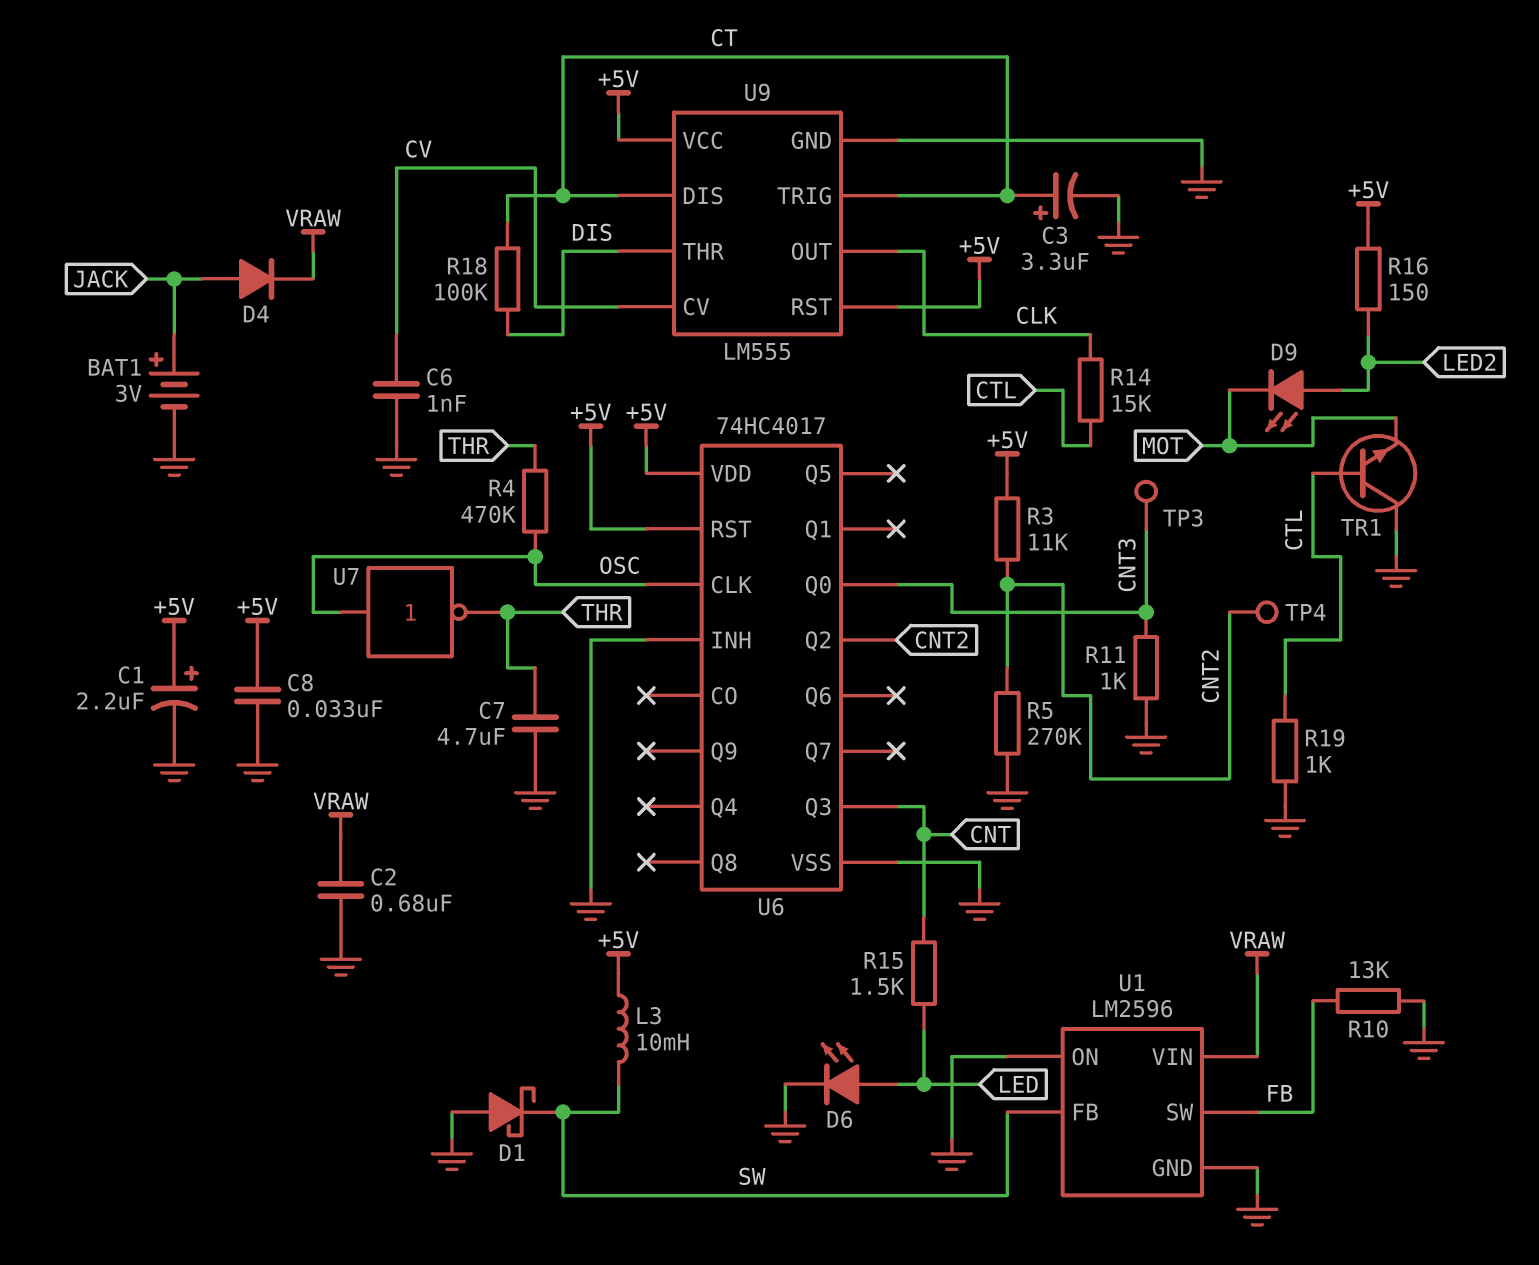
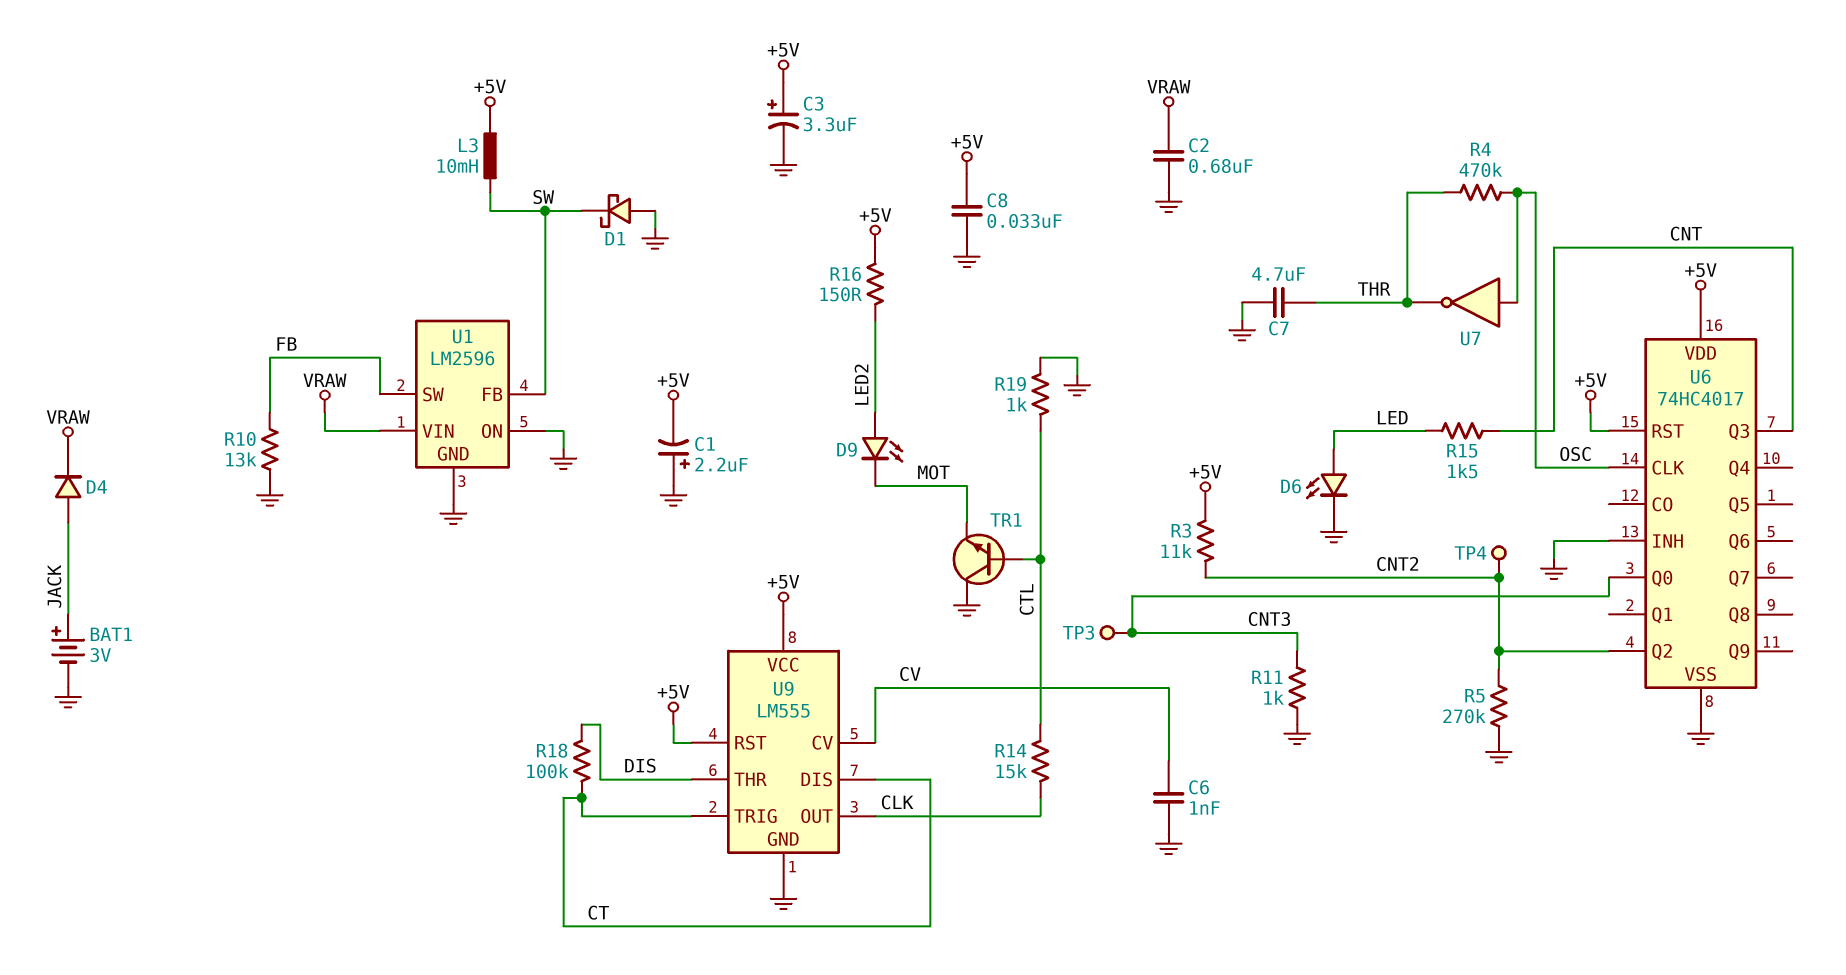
C1: 2.2uF (plus +5V, minus GND) -> 2.2uF (plus GND, minus +5V)
C3: 3.3uF (plus CT, minus GND) -> 3.3uF (plus +5V, minus GND)

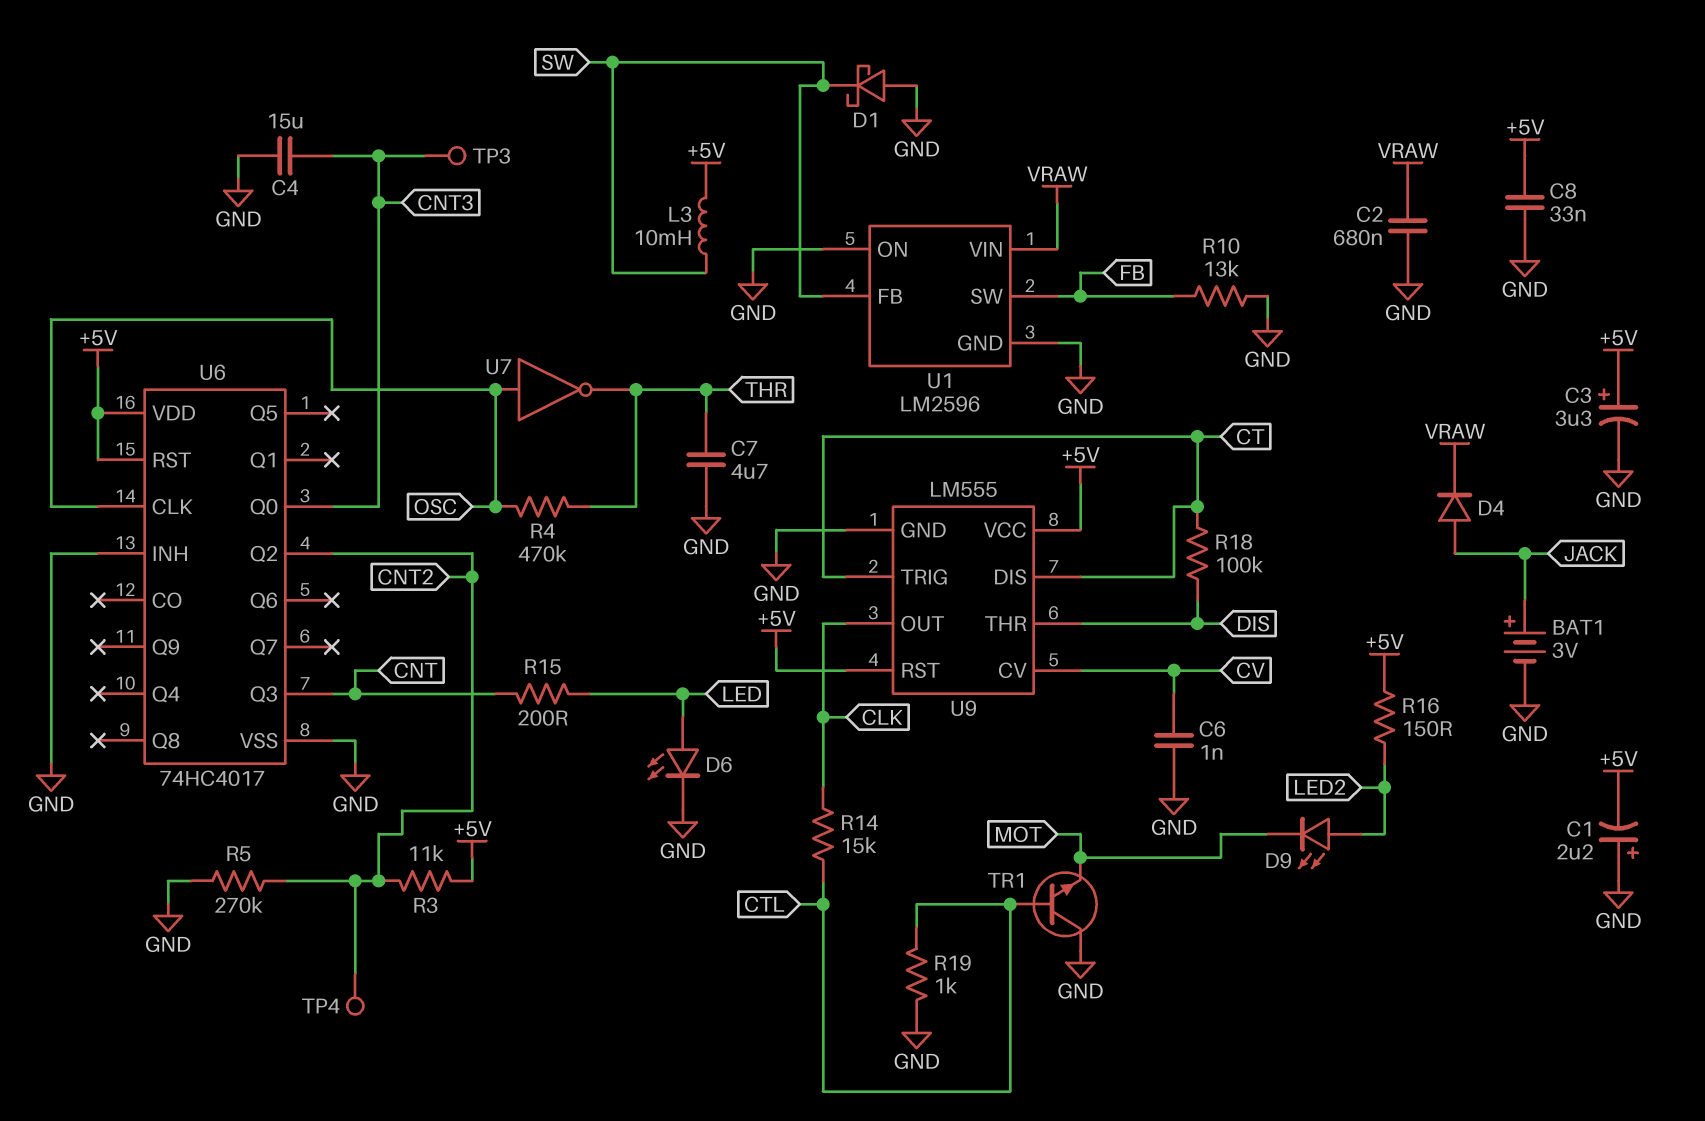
C4: none -> 15uF (CNT3, GND)
R11: 1k (CNT3, GND) -> none
R15: 1.5k (CNT, LED) -> 200 (CNT, LED)

